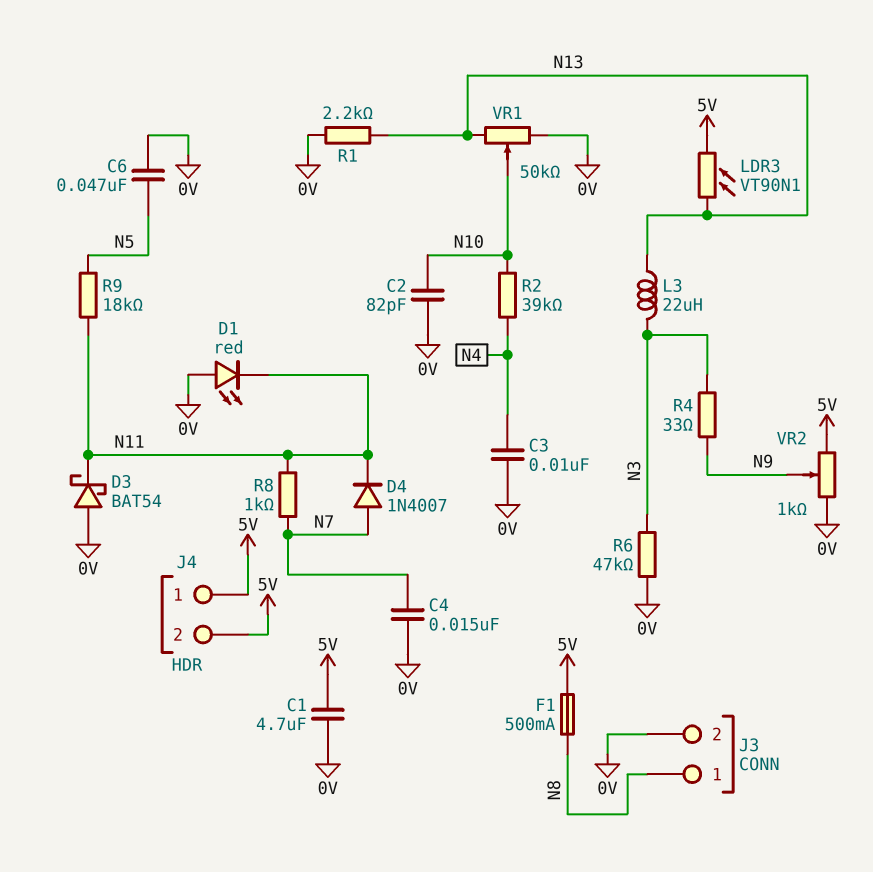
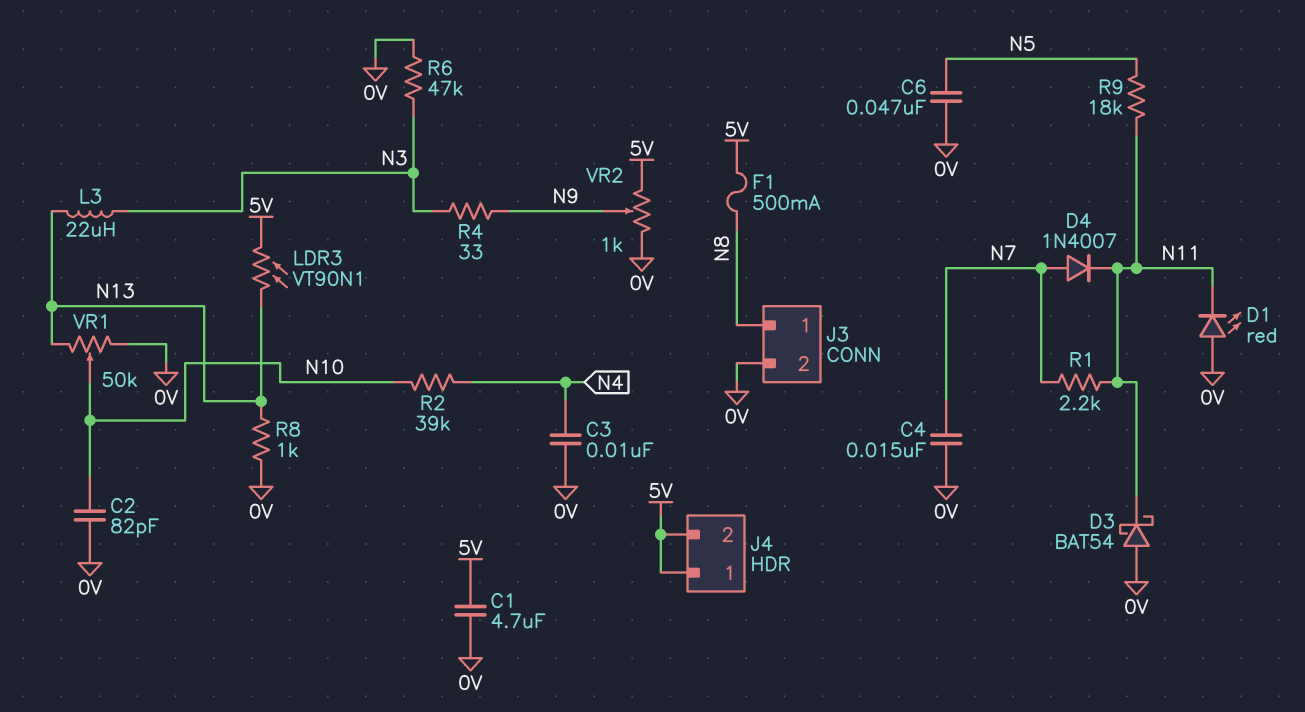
R1: 2.2k (0V, N13) -> 2.2k (N7, N11)
R8: 1k (N7, N11) -> 1k (0V, N13)

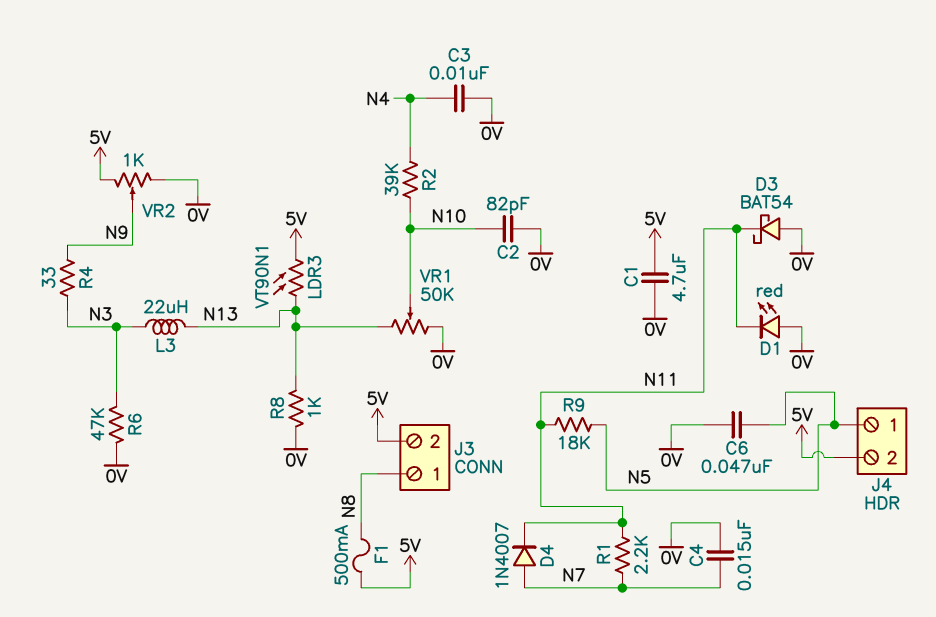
J3 pin 2: 0V -> 5V
J4 pin 1: 5V -> N5

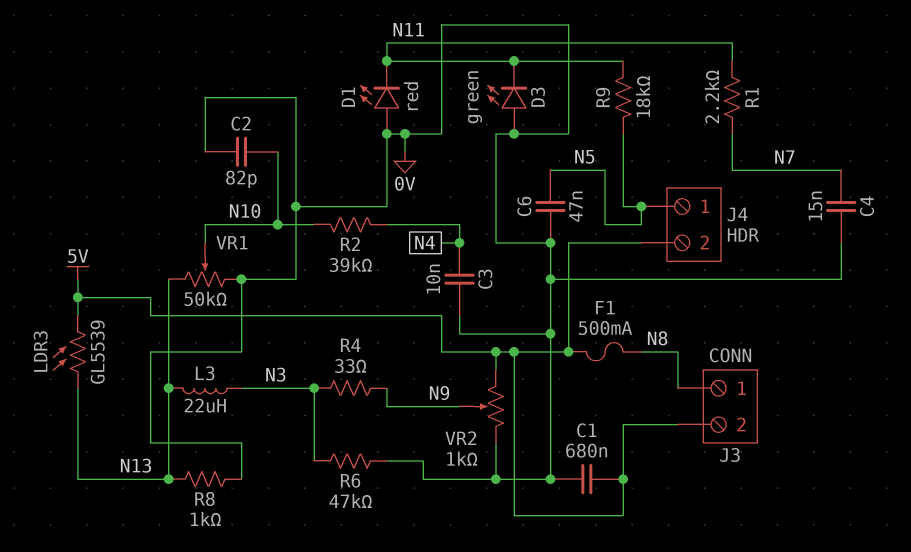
C1: 4.7uF (0V, 5V) -> 680nF (0V, 5V)
D3: schottky BAT54 (A 0V, K N11) -> LED green (A 0V, K N11)
D4: diode 1N4007 (A N7, K N11) -> none
LDR3: VT90N1 (5V, N13) -> GL5539 (5V, N13)

